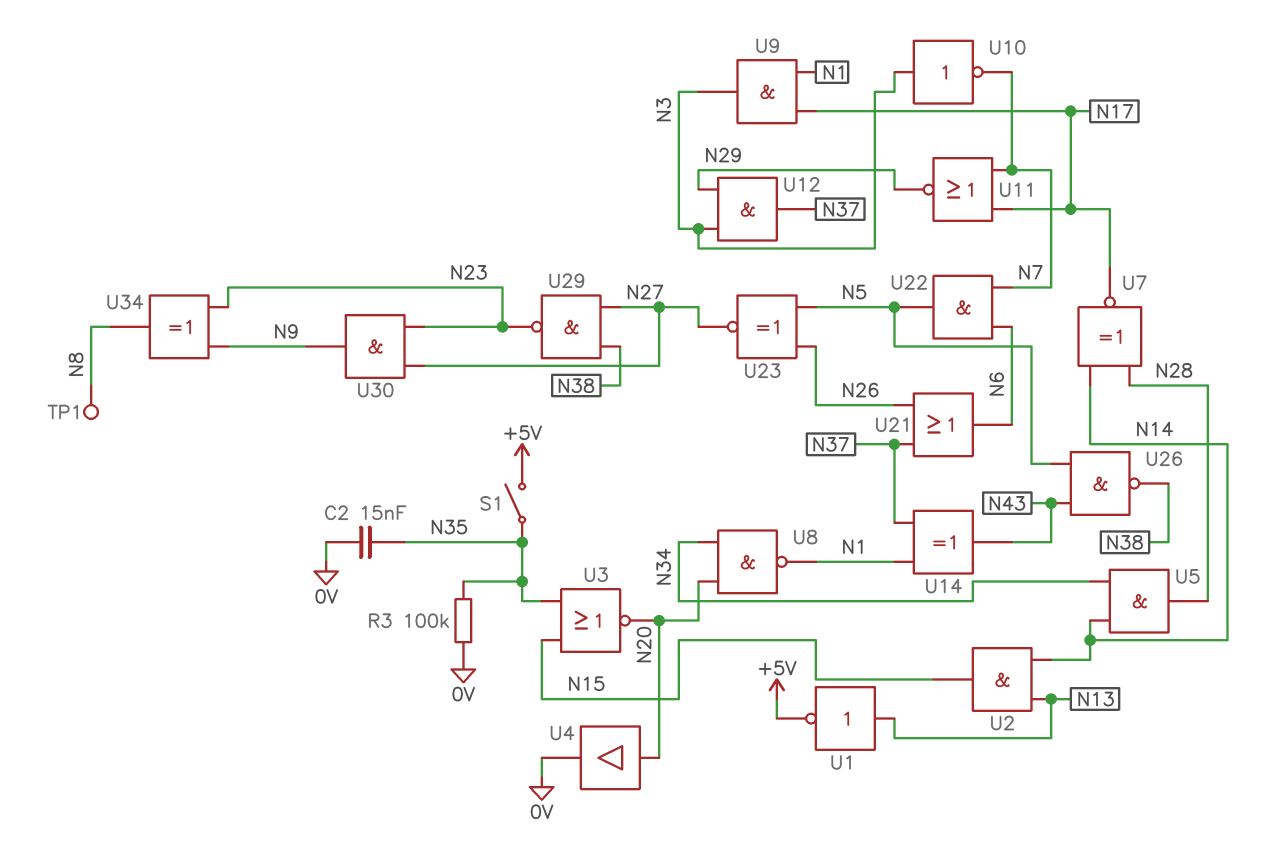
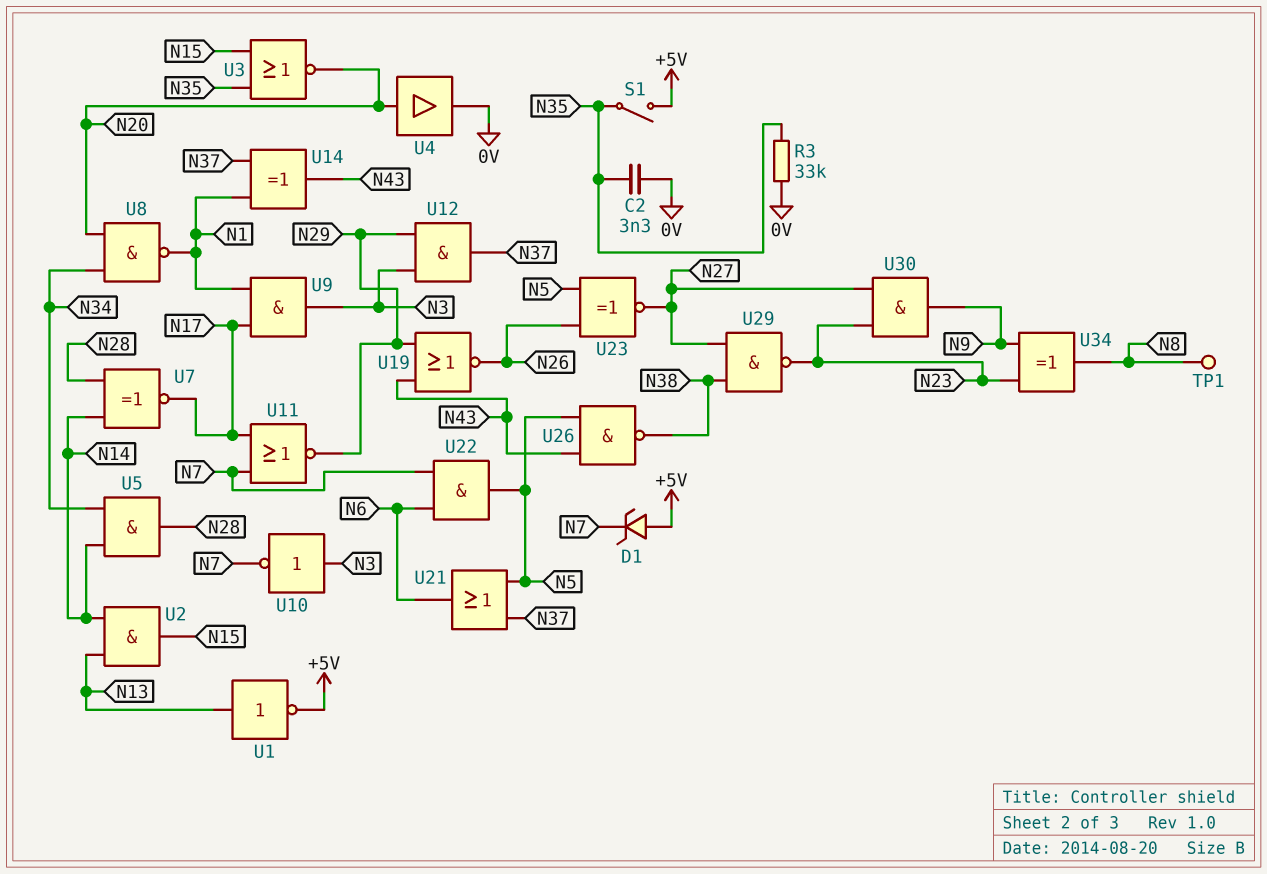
C2: 15nF (0V, N35) -> 3.3nF (0V, N35)
D1: none -> zener (A +5V, K N7)
R3: 100k (0V, N35) -> 33k (0V, N35)
U19: none -> NOR (in N29, in N43, out N26)
U21: OR (in N26, in N37, out N6) -> OR (in N5, in N37, out N6)

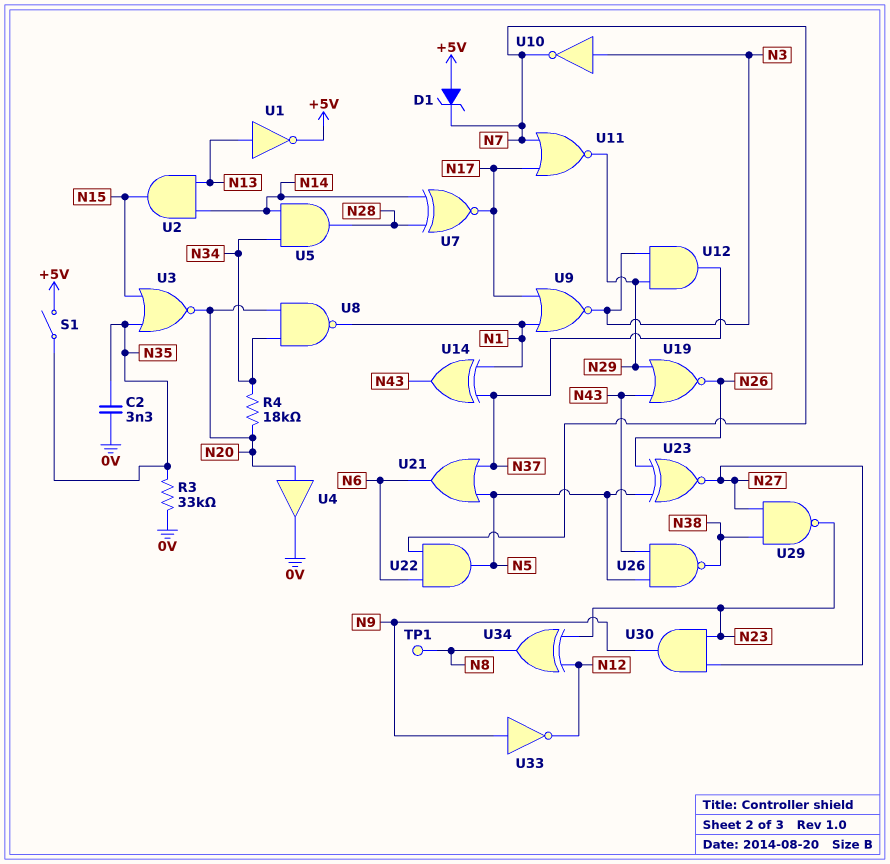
R4: none -> 18k (N20, N34)
U9: AND (in N1, in N17, out N3) -> NOR (in N1, in N17, out N3)
U33: none -> NOT (in N9, out N12)
U34: XOR (in N9, in N23, out N8) -> XOR (in N12, in N23, out N8)

